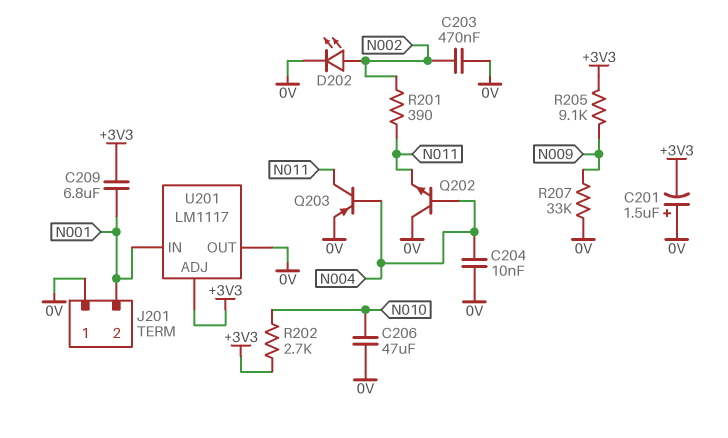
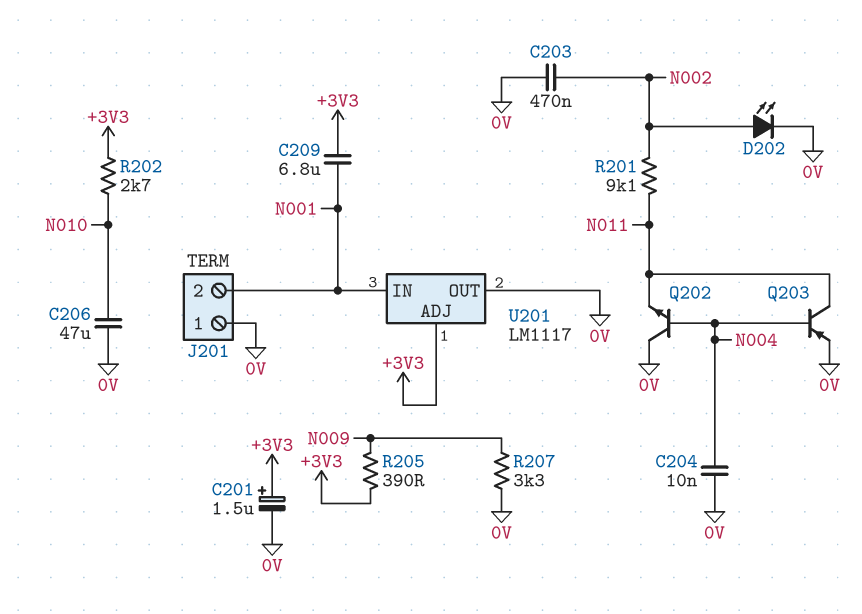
C201: 1.5uF (plus 0V, minus +3V3) -> 1.5uF (plus +3V3, minus 0V)
R201: 390 (N002, N011) -> 9.1k (N002, N011)
R205: 9.1k (+3V3, N009) -> 390 (+3V3, N009)
R207: 33k (0V, N009) -> 3.3k (0V, N009)

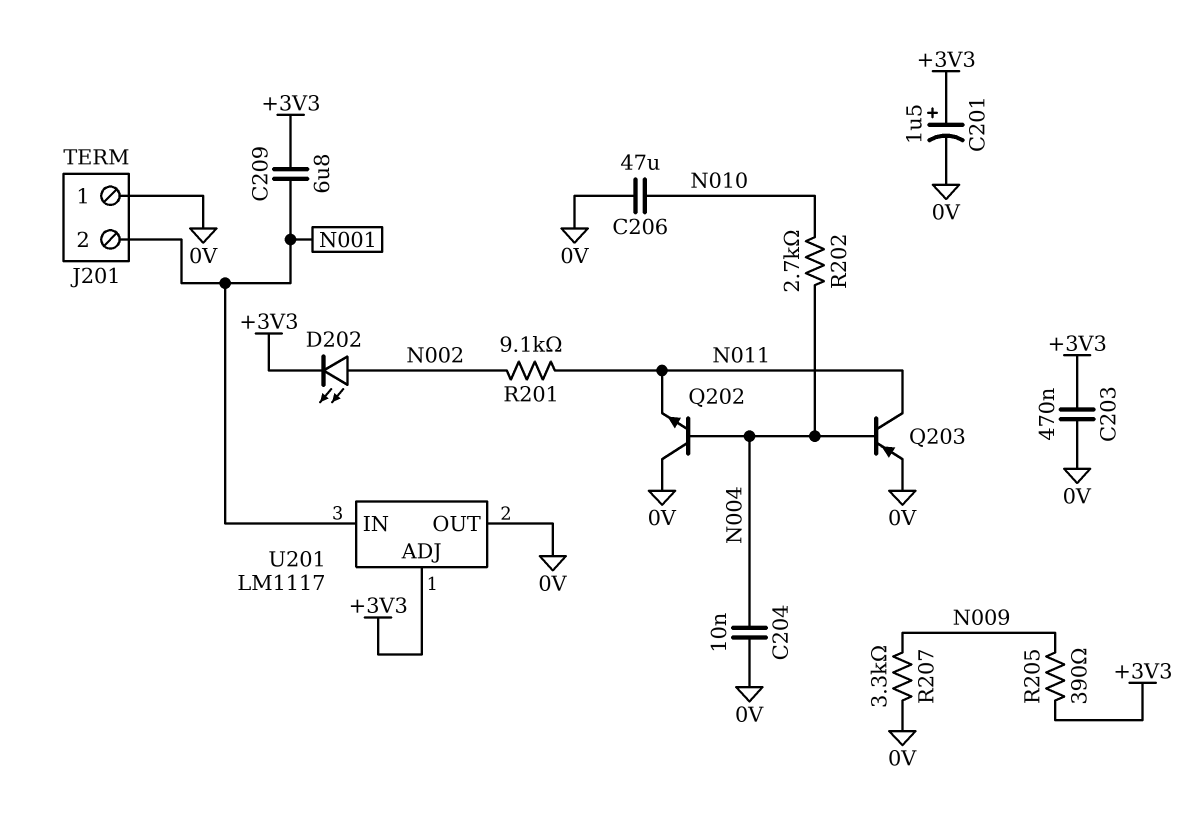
C203: 470nF (0V, N002) -> 470nF (+3V3, 0V)
D202: LED (A N002, K 0V) -> LED (A N002, K +3V3)
R202: 2.7k (+3V3, N010) -> 2.7k (N004, N010)

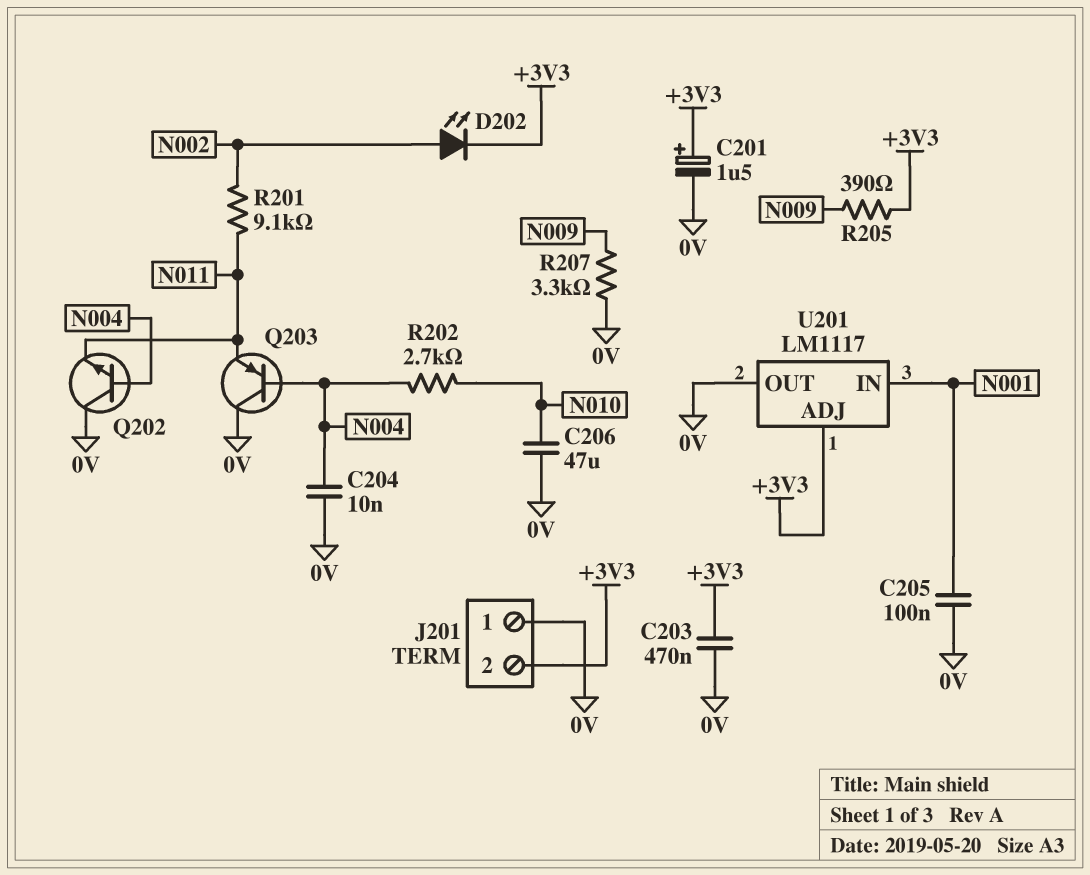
C205: none -> 100nF (0V, N001)
C209: 6.8uF (+3V3, N001) -> none
J201 pin 2: N001 -> +3V3
Q203: PNP (B N004, C N011, E 0V) -> PNP (B N004, C 0V, E N011)

